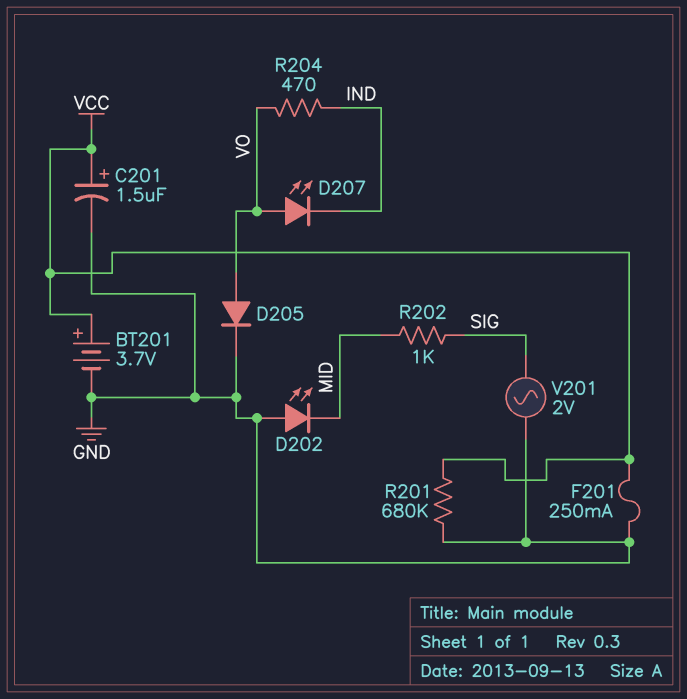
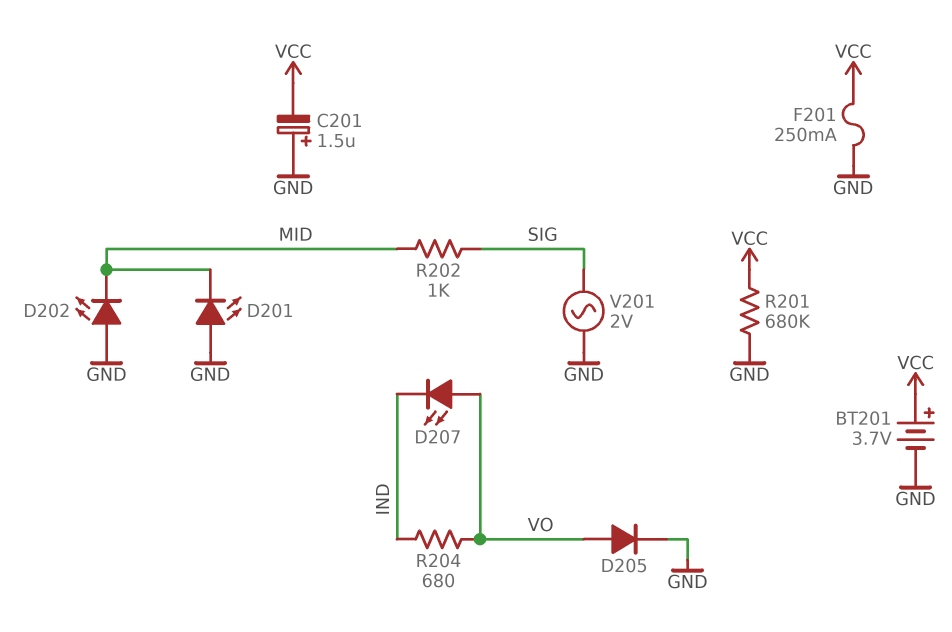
C201: 1.5uF (plus VCC, minus GND) -> 1.5uF (plus GND, minus VCC)
D201: none -> LED (A GND, K MID)
R204: 470 (IND, VO) -> 680 (IND, VO)

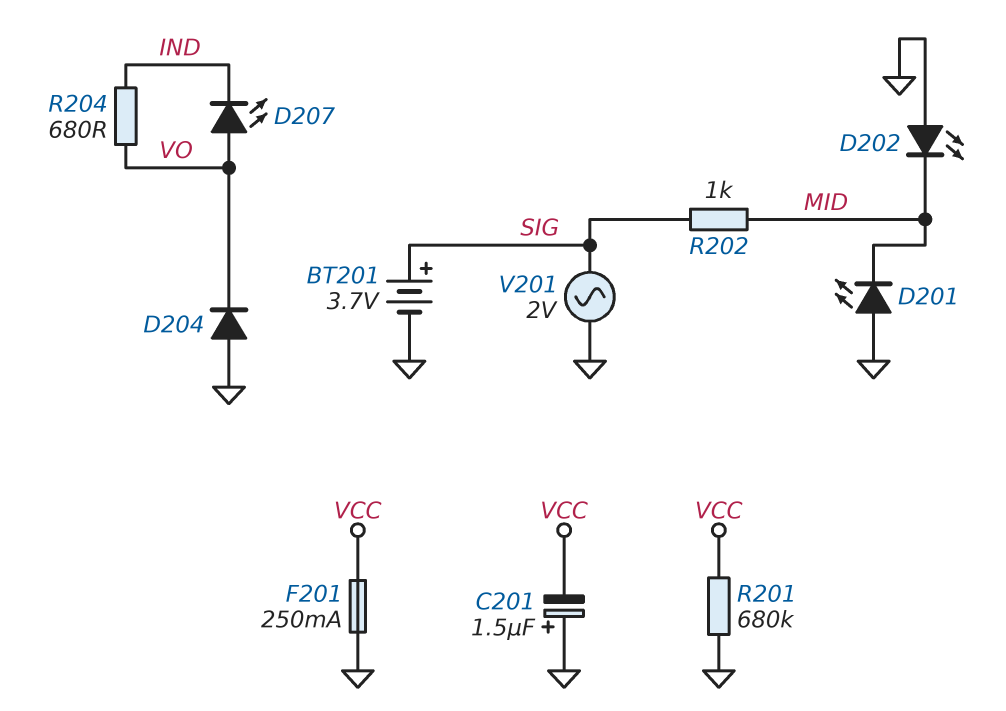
BT201: 3.7V (plus VCC, minus GND) -> 3.7V (plus SIG, minus GND)
D204: none -> diode (A GND, K VO)
D205: diode (A VO, K GND) -> none

